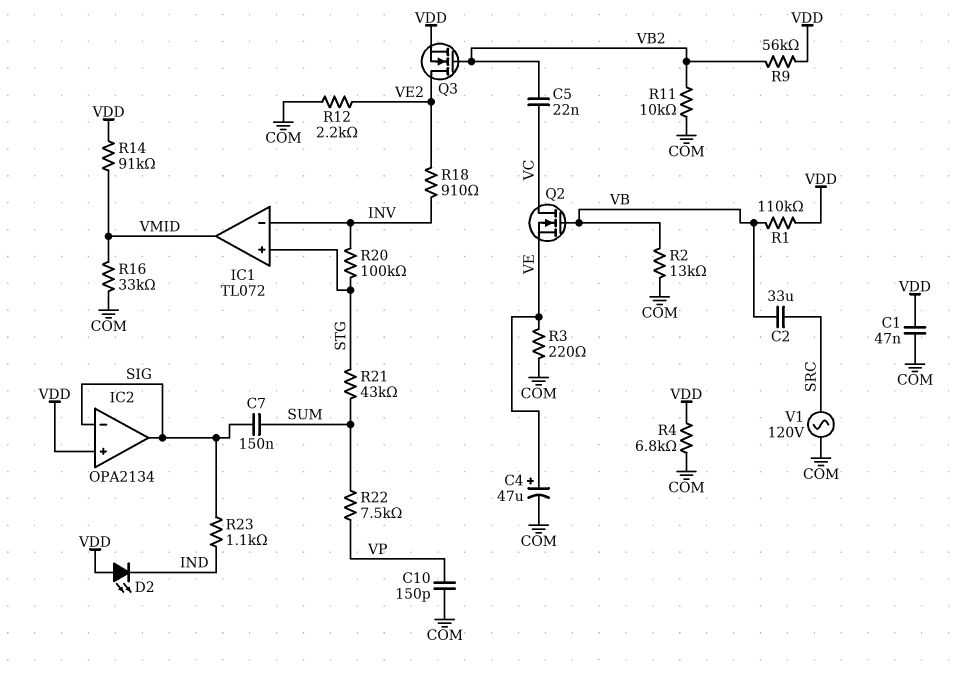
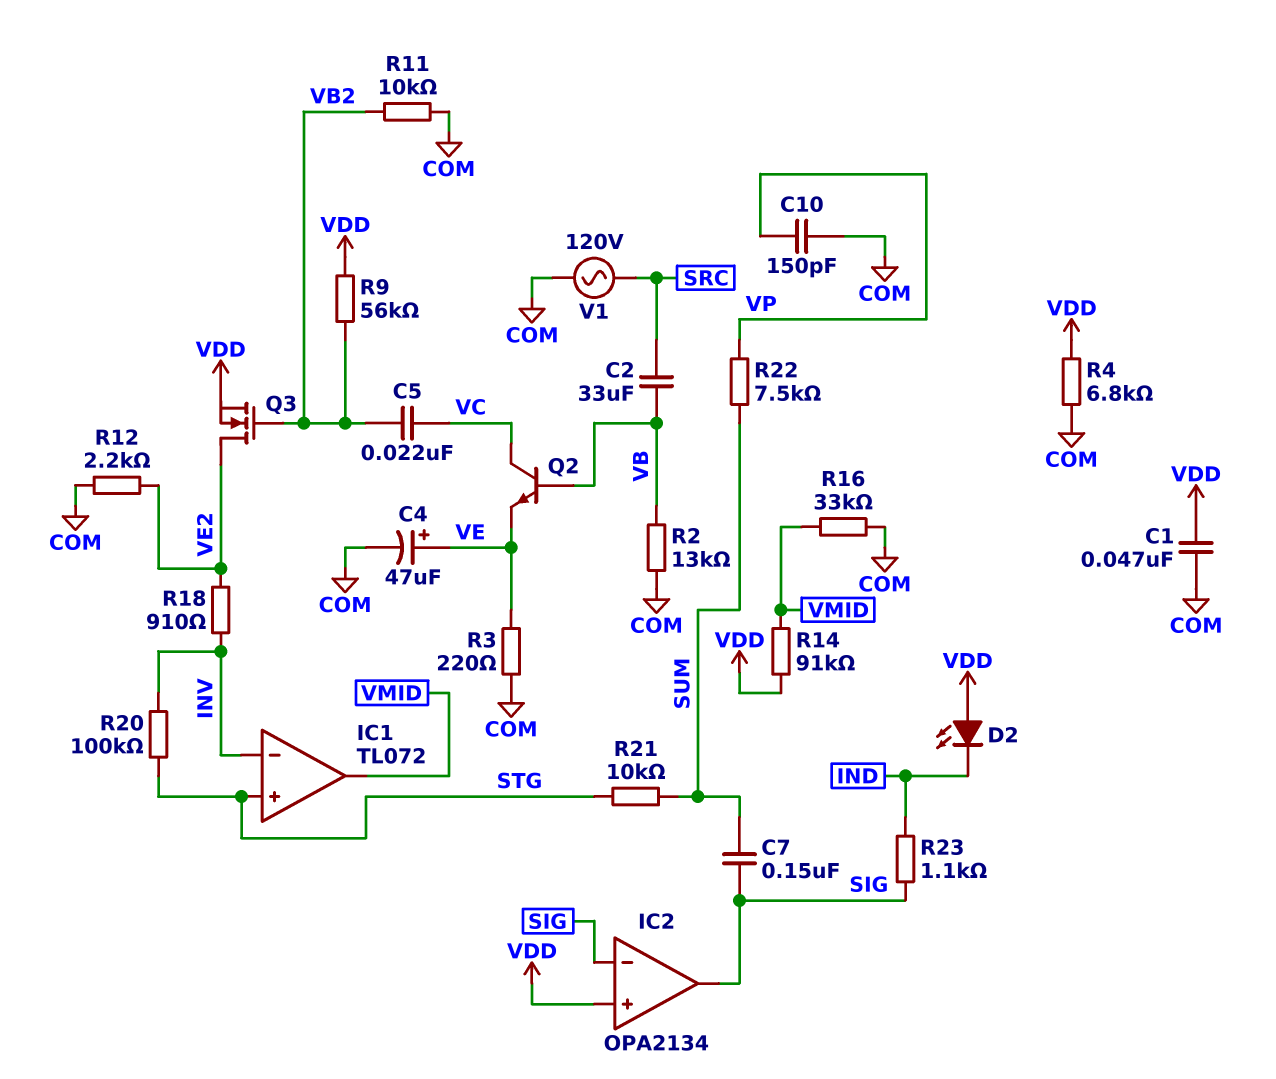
Q2: NMOS (G VB, D VC, S VE) -> NPN (B VB, C VC, E VE)
R1: 110k (VB, VDD) -> none
R21: 43k (STG, SUM) -> 10k (STG, SUM)

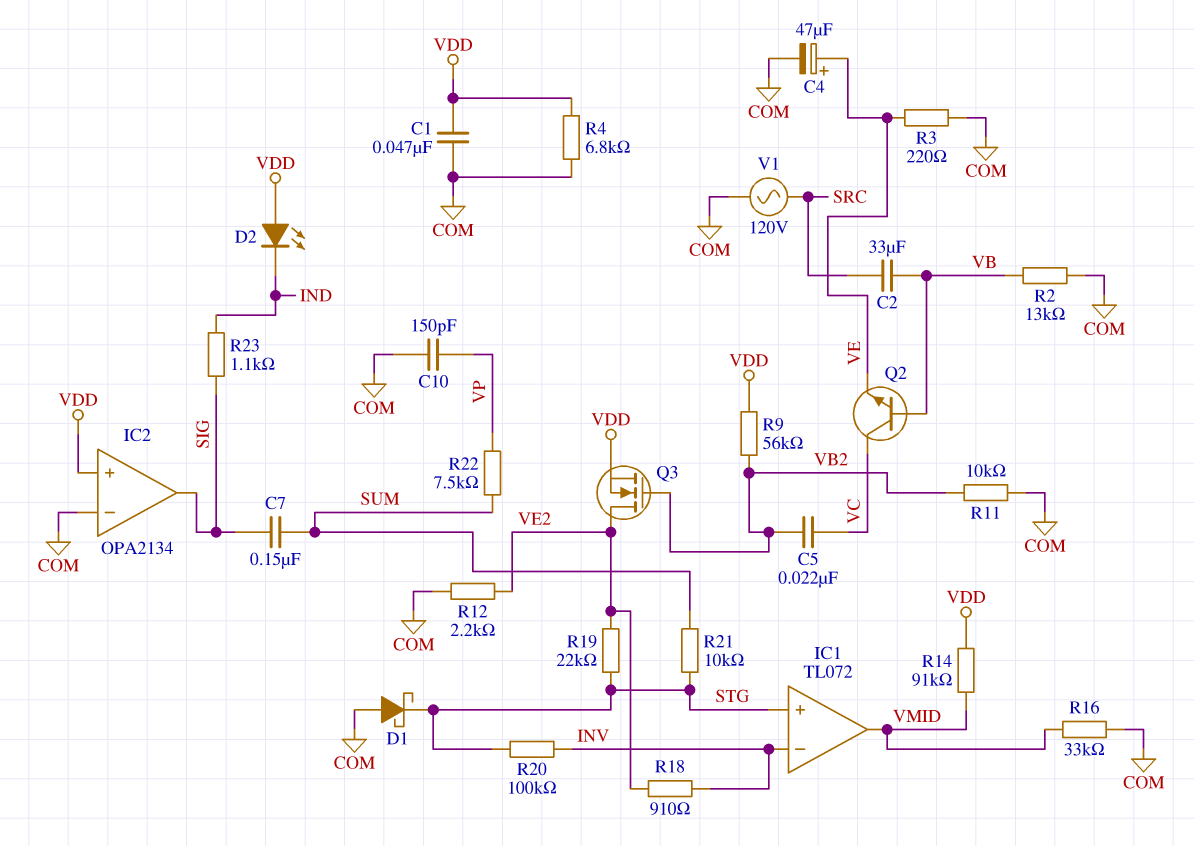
D1: none -> schottky (A COM, K STG)
IC2 pin in-: SIG -> COM
R19: none -> 22k (STG, VE2)

